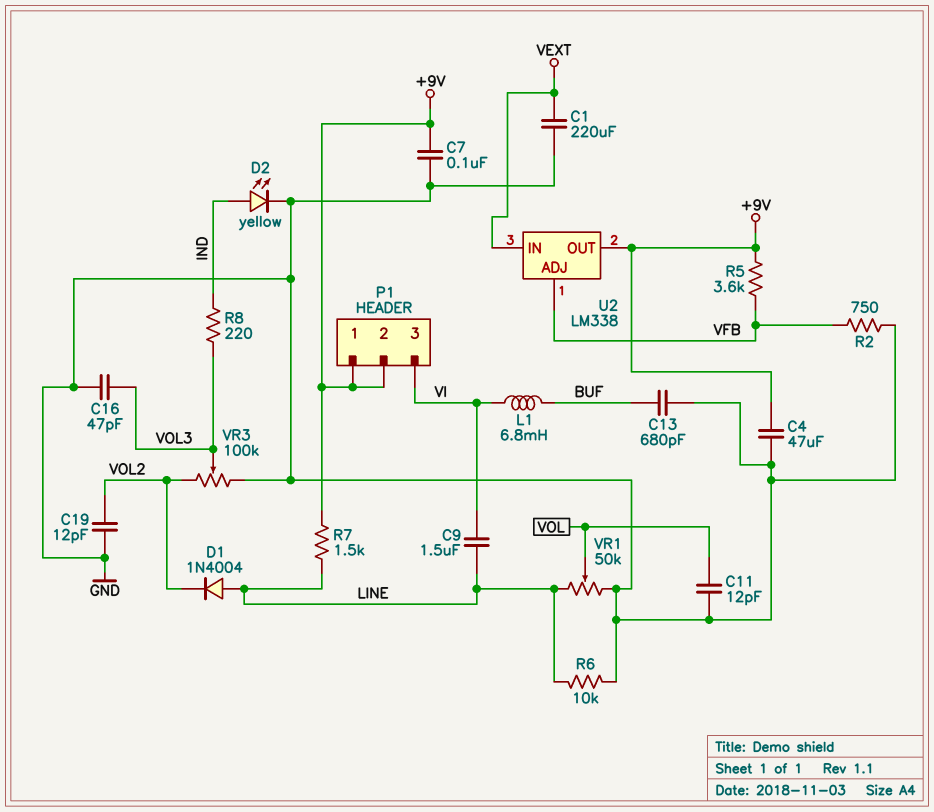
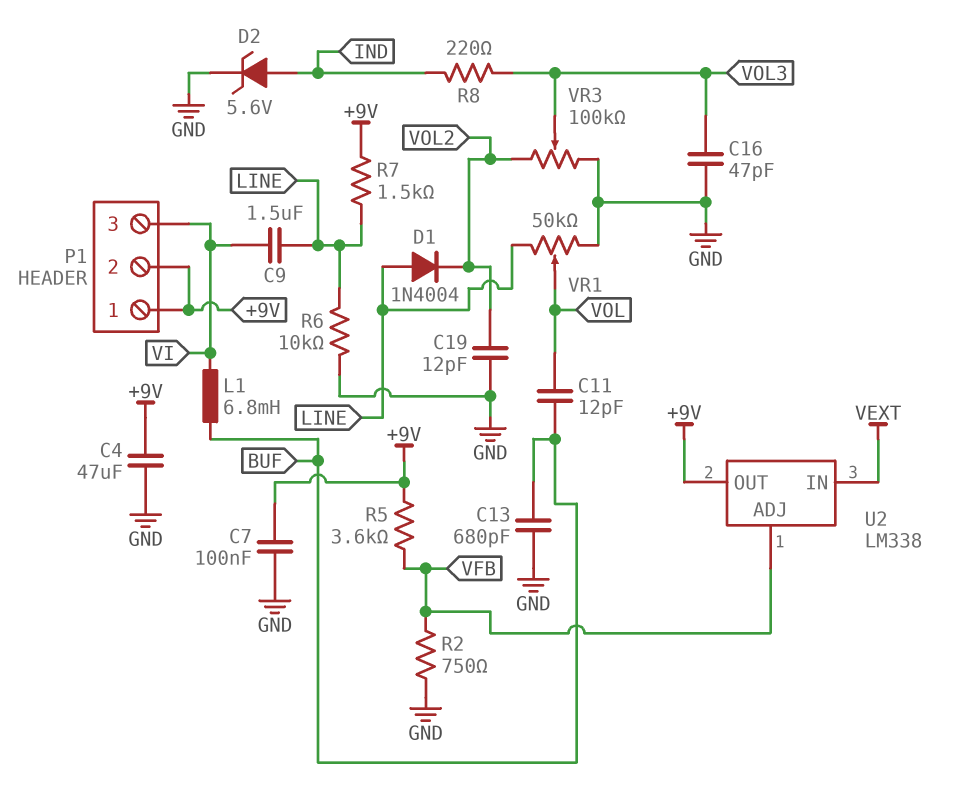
C1: 220uF (GND, VEXT) -> none
C11: 12pF (GND, VOL) -> 12pF (BUF, VOL)
D2: LED yellow (A IND, K GND) -> zener 5.6V (A IND, K GND)

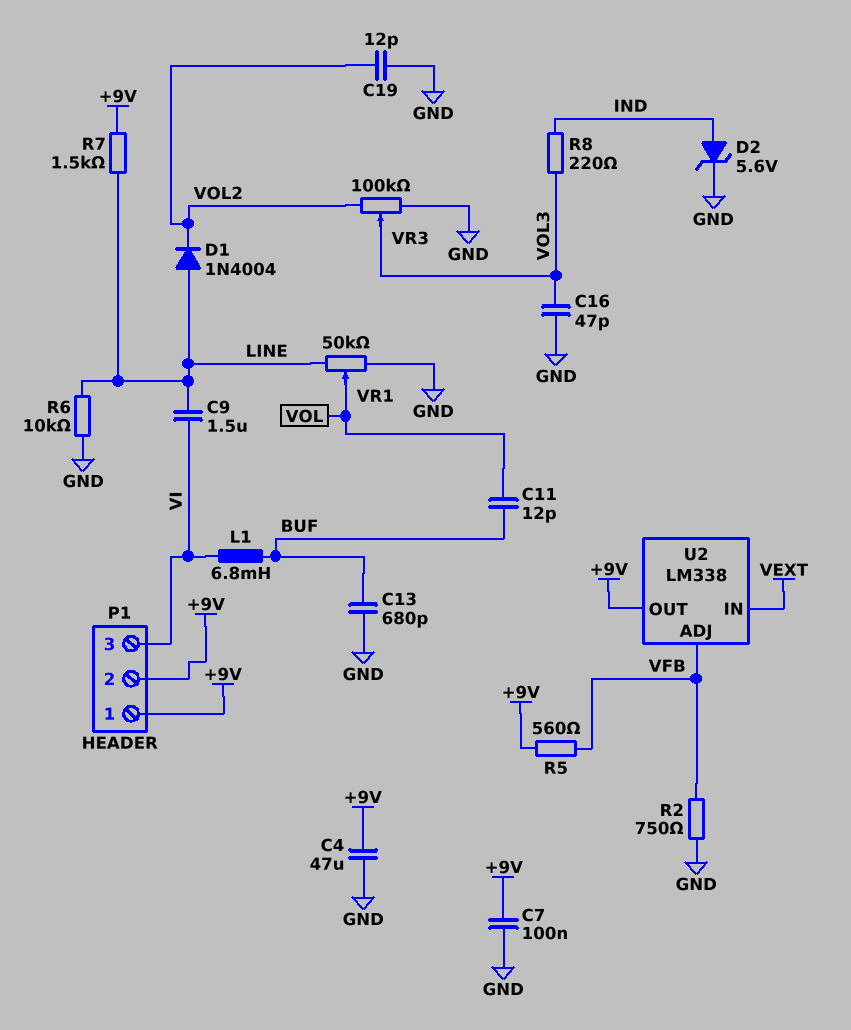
R5: 3.6k (+9V, VFB) -> 560 (+9V, VFB)

